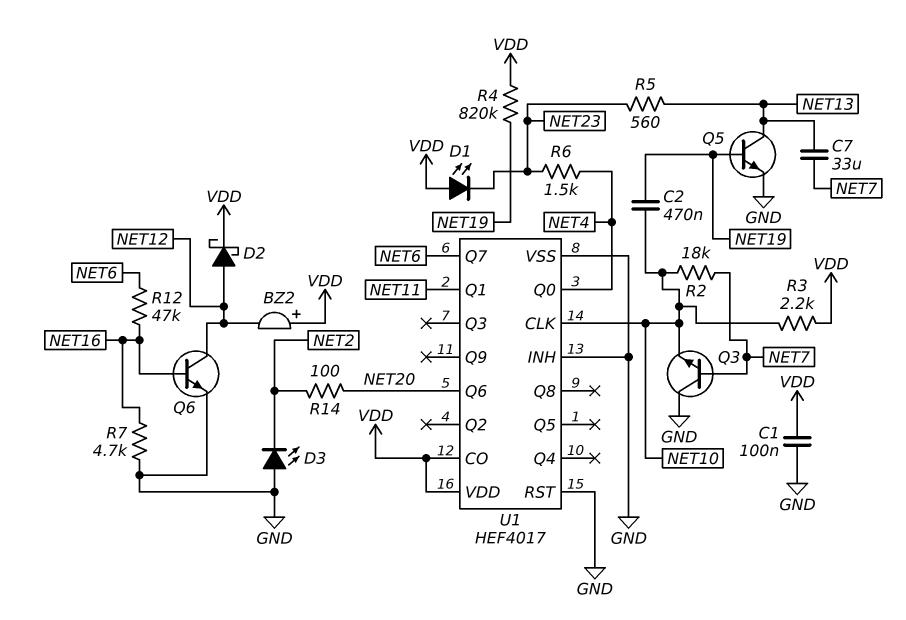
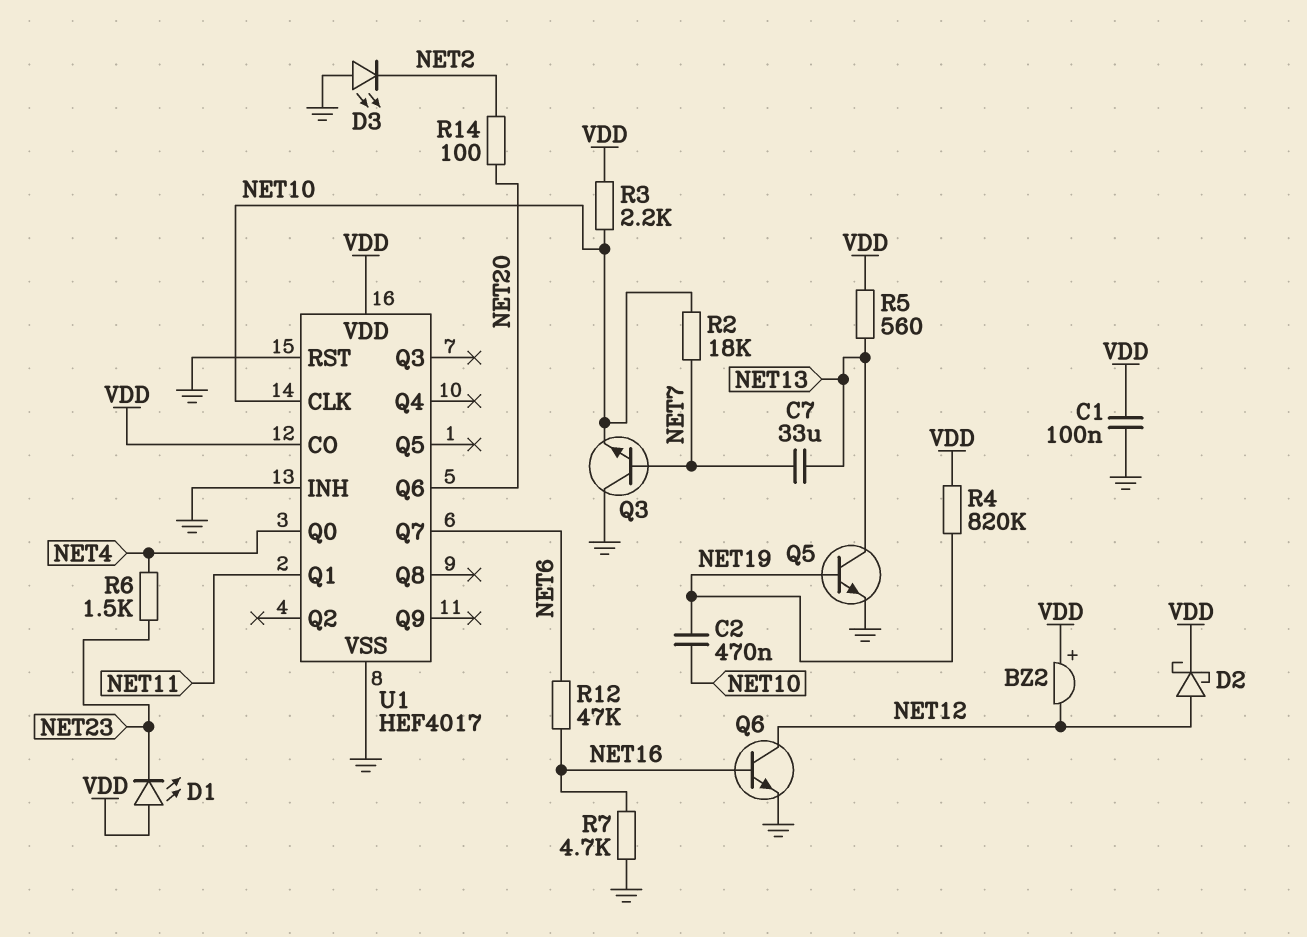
R5: 560 (NET13, NET23) -> 560 (NET13, VDD)

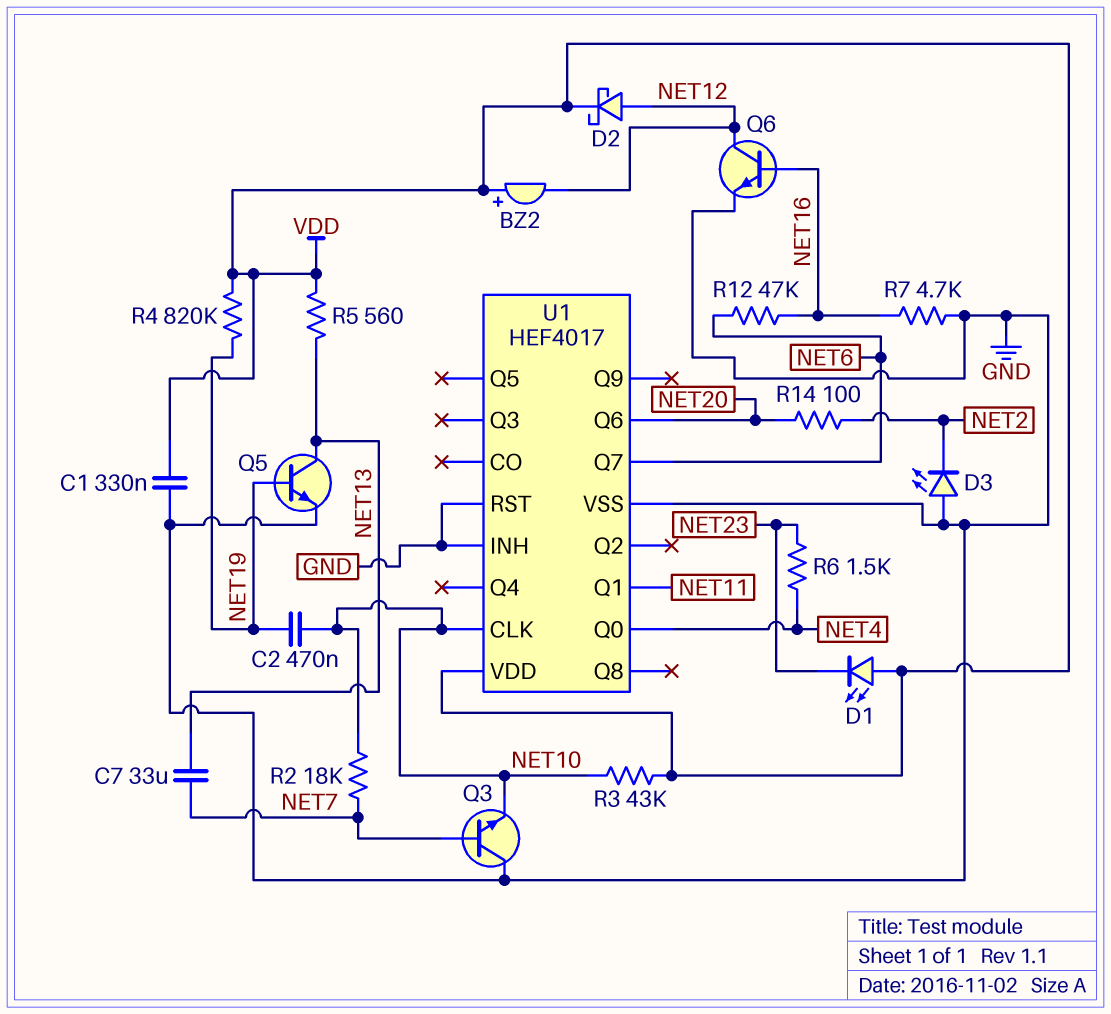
C1: 100nF (GND, VDD) -> 330nF (GND, VDD)
R3: 2.2k (NET10, VDD) -> 43k (NET10, VDD)
U1 pin CO: VDD -> none

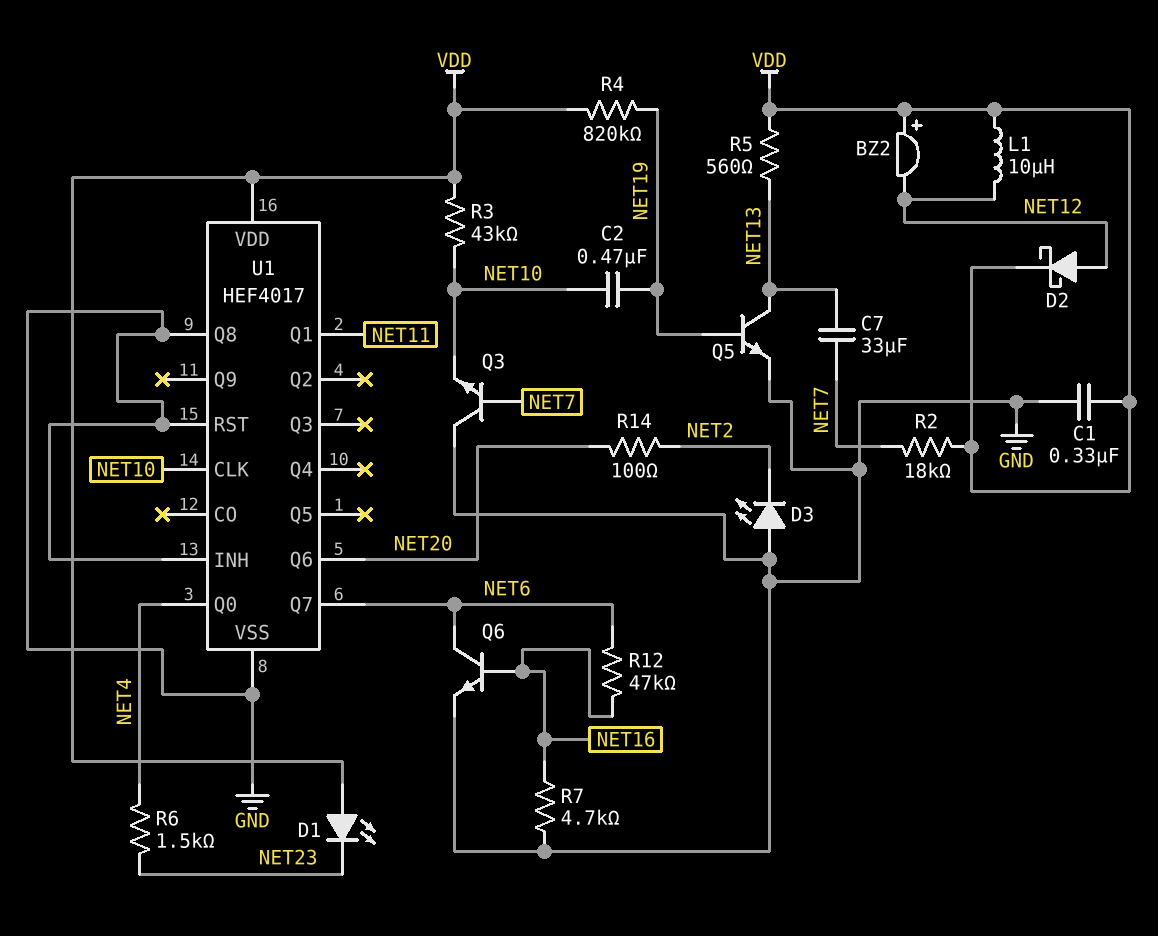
L1: none -> 10uH (NET12, VDD)
Q6: NPN (B NET16, C NET12, E GND) -> NPN (B NET16, C NET6, E GND)
R2: 18k (NET7, NET10) -> 18k (NET7, VDD)
U1 pin Q8: none -> GND

